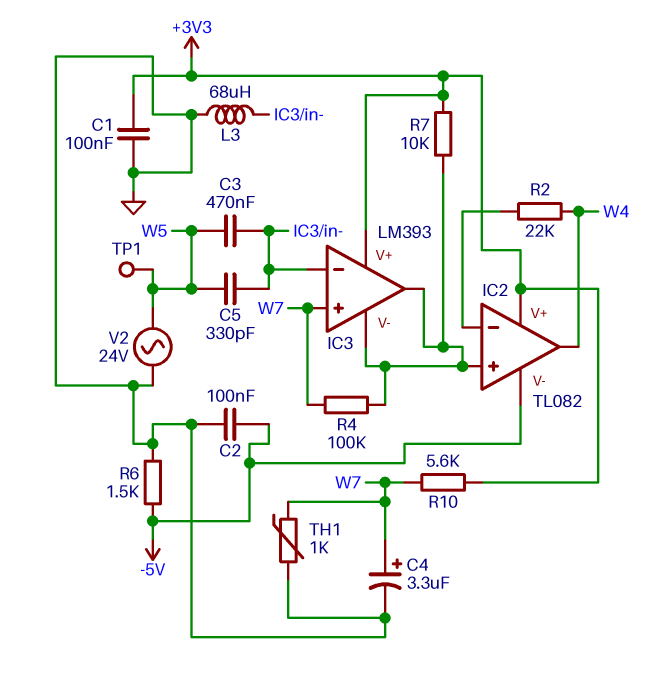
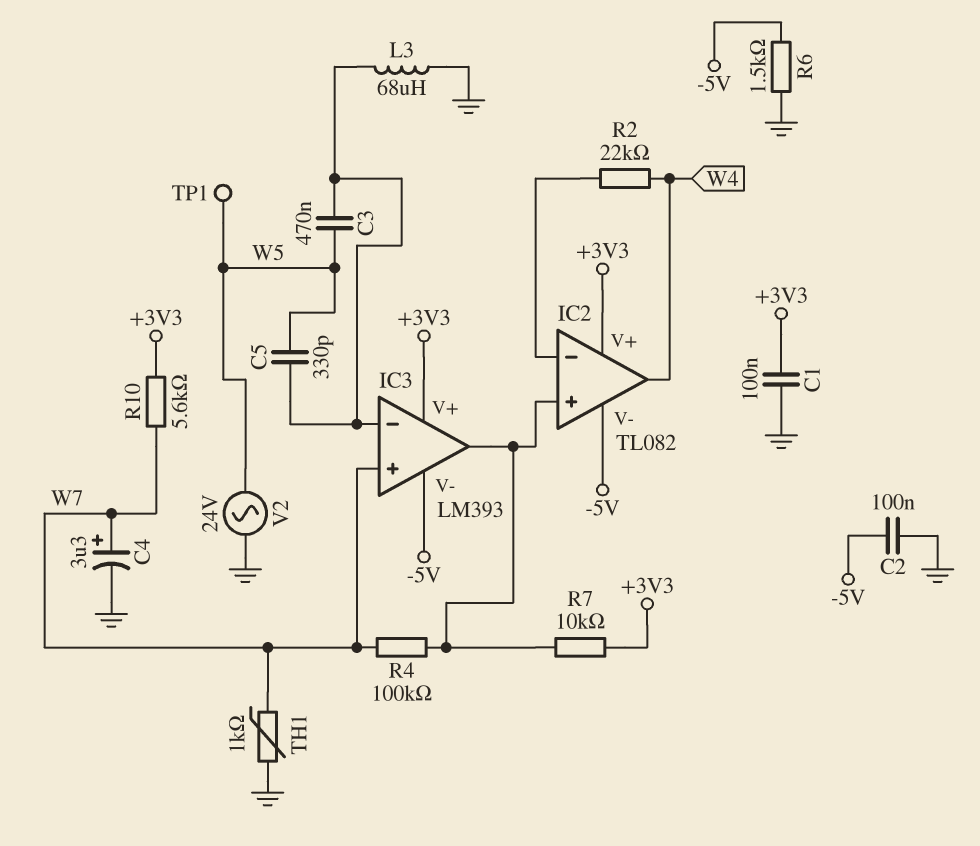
IC3 pin V-: IC2/in+ -> -5V

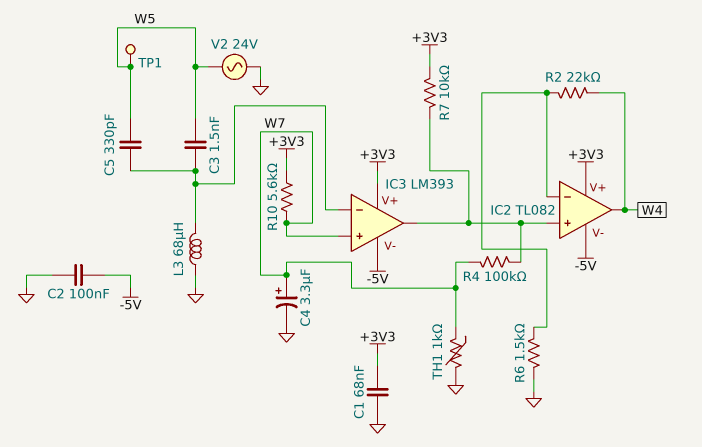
C1: 100nF (+3V3, GND) -> 68nF (+3V3, GND)
C3: 470nF (IC3/in-, W5) -> 1.5nF (IC3/in-, W5)
R6: 1.5k (-5V, GND) -> 1.5k (GND, IC2/in-)

